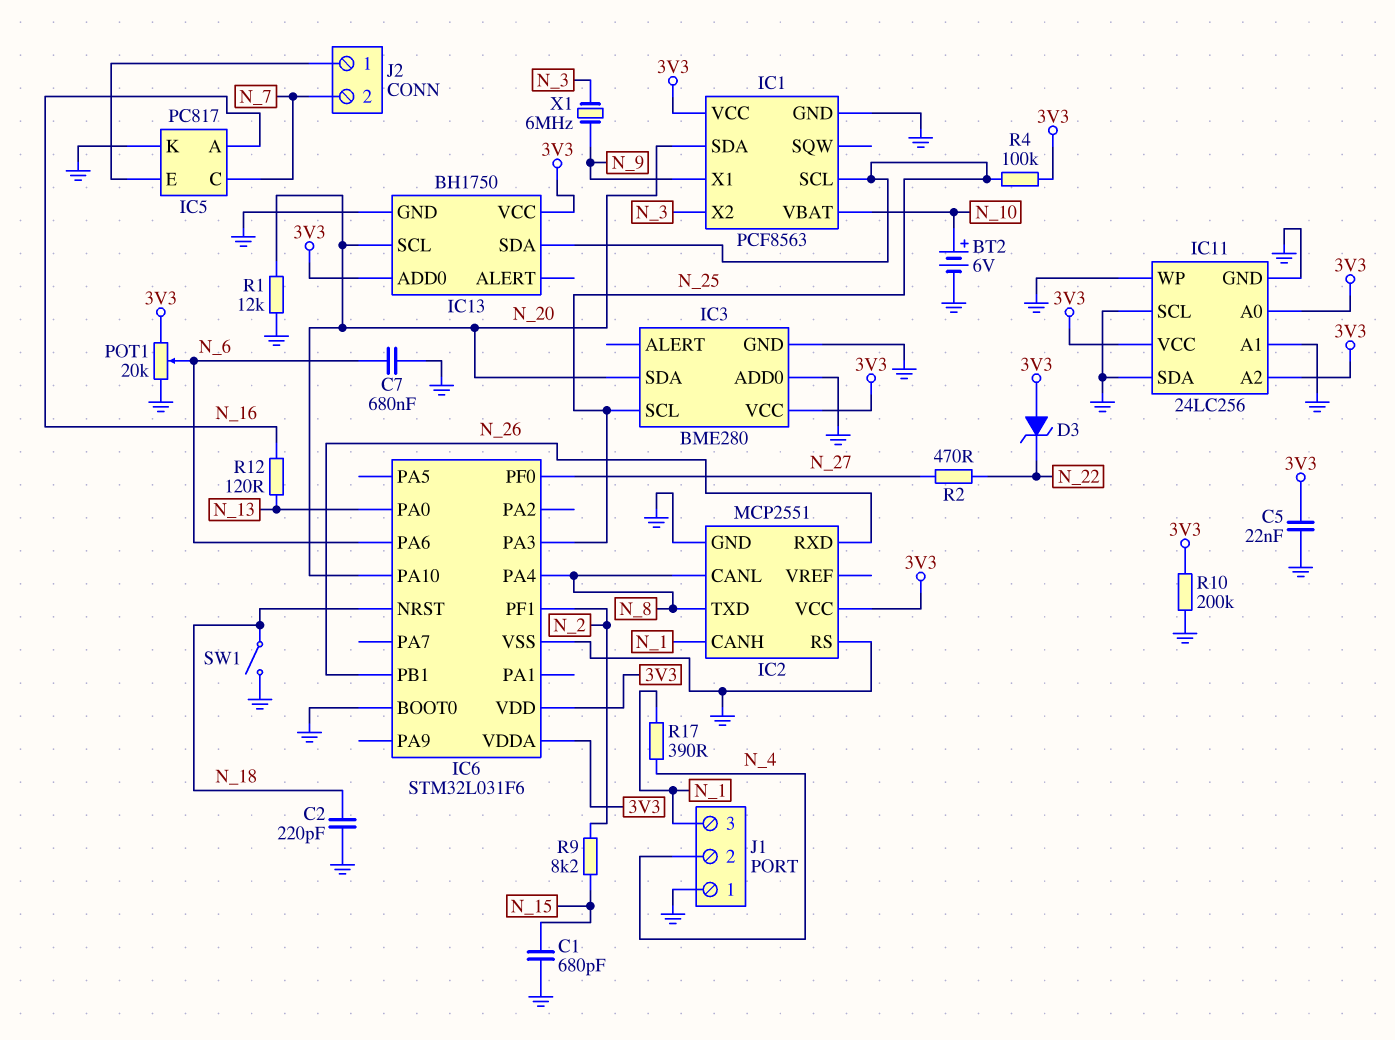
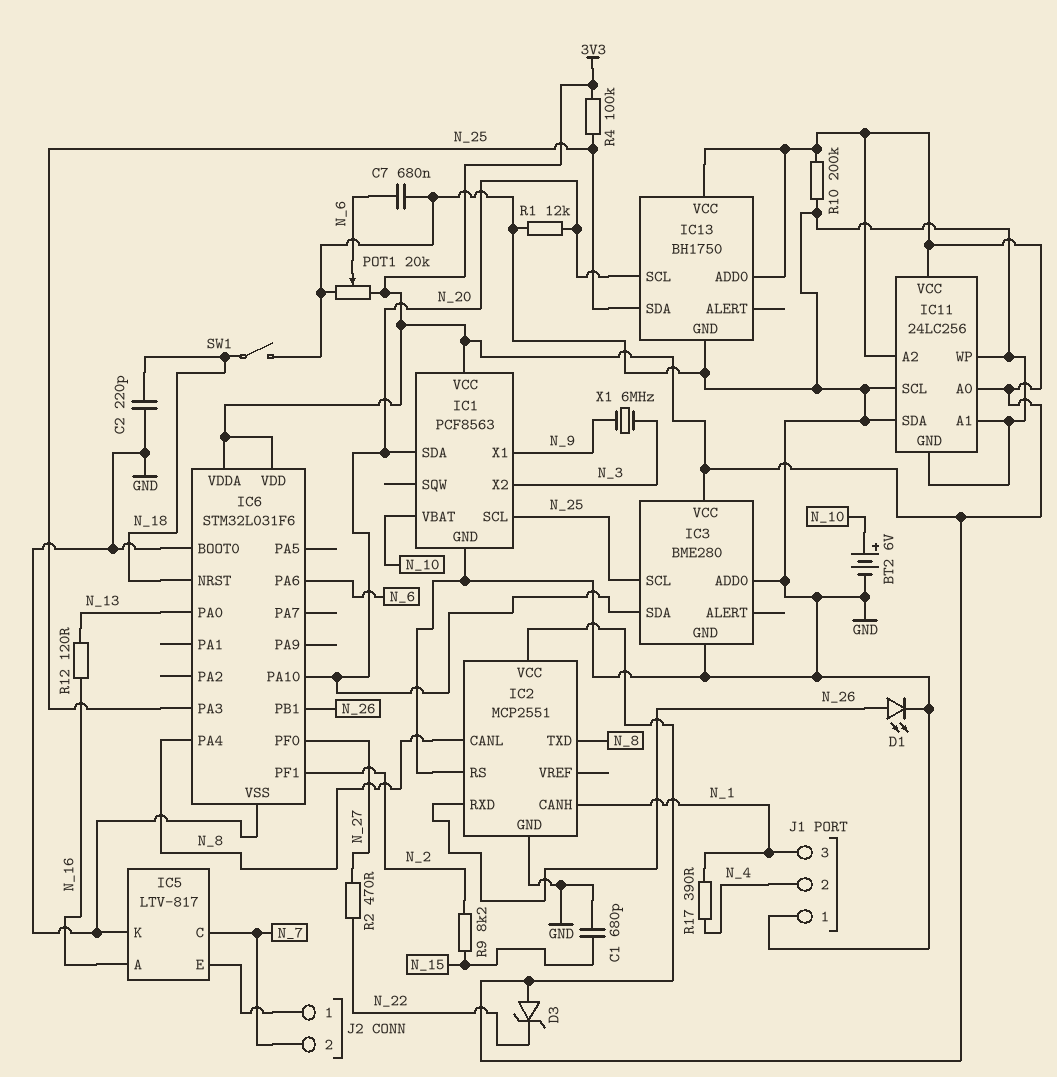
C5: 22nF (3V3, GND) -> none
D1: none -> LED (A N_26, K GND)
IC5: PC817 -> LTV-817

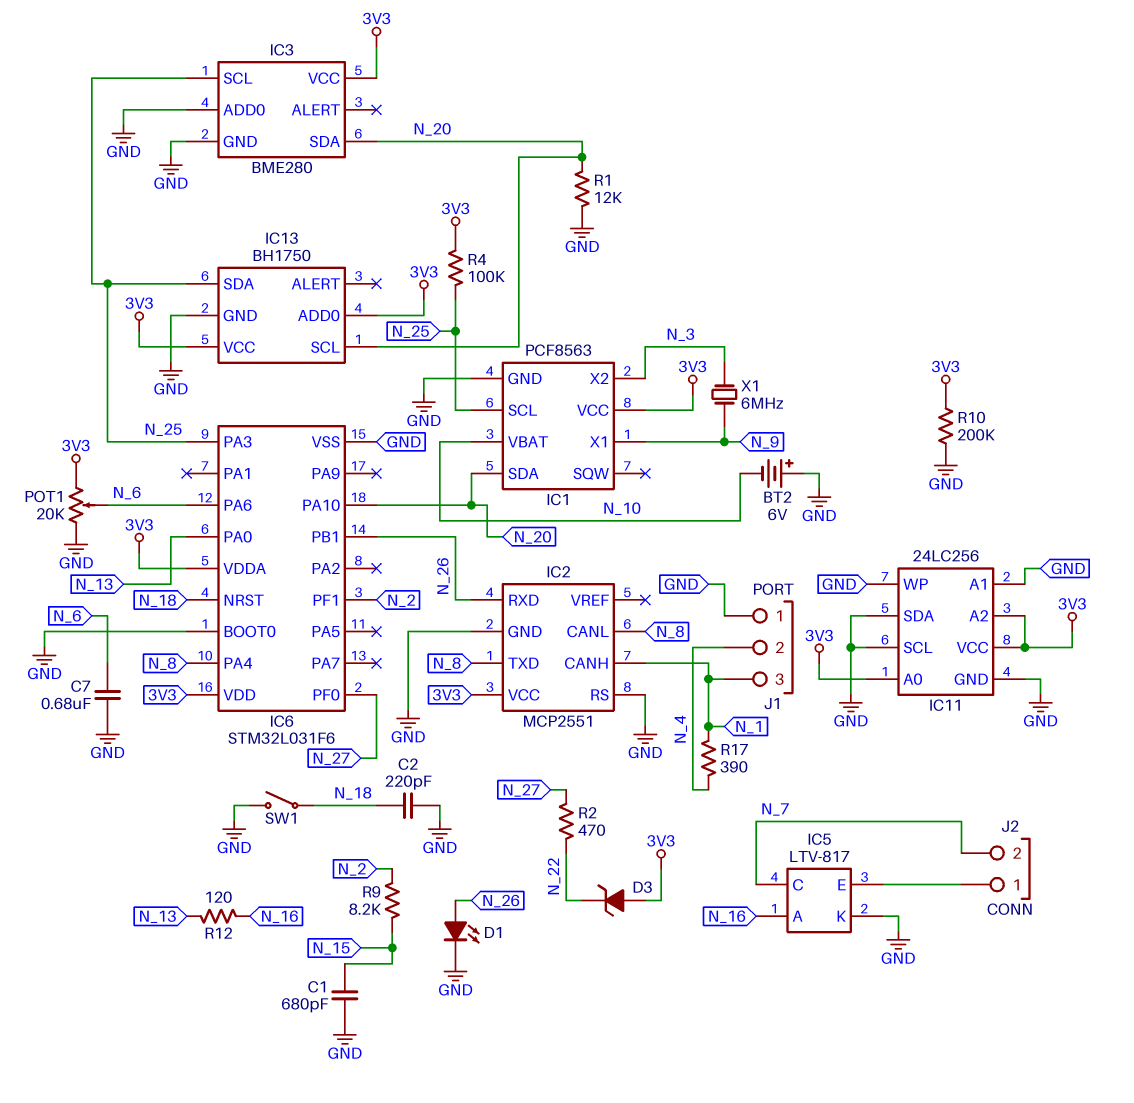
BT2: 6V (plus N_10, minus GND) -> 6V (plus GND, minus N_10)

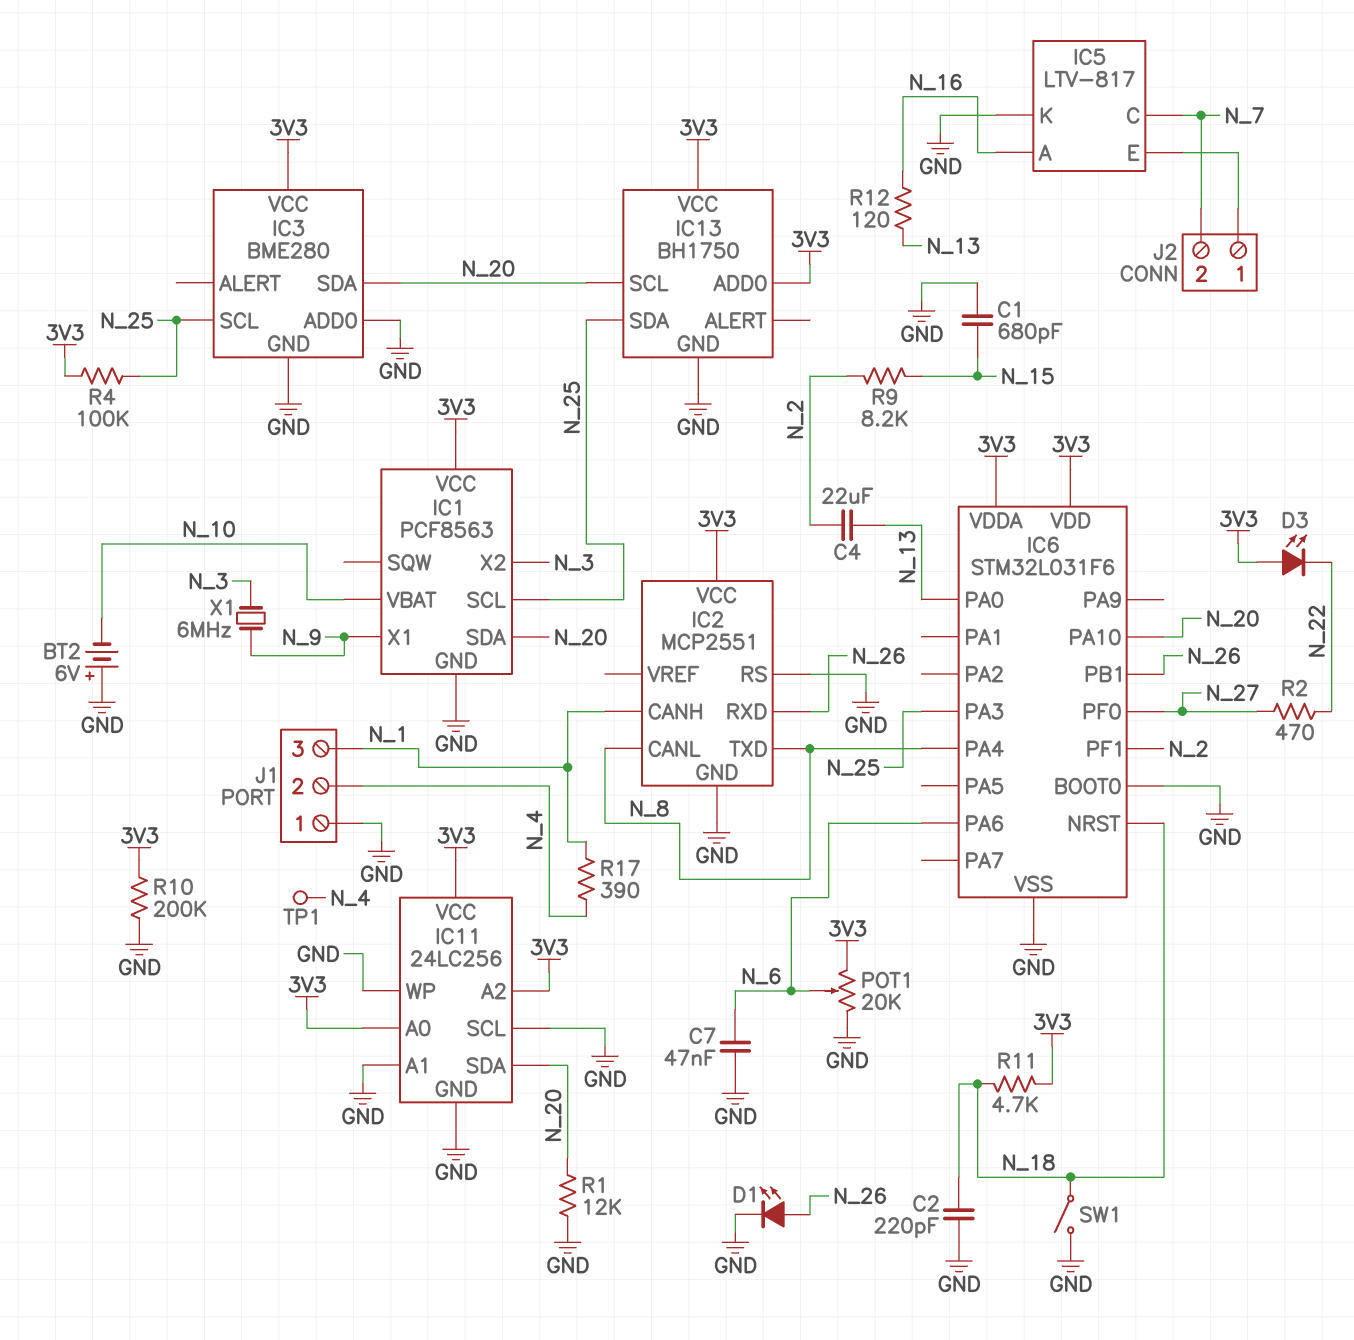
C4: none -> 22uF (N_2, N_13)
C7: 680nF (GND, N_6) -> 47nF (GND, N_6)
D3: zener (A 3V3, K N_22) -> LED (A 3V3, K N_22)
IC11 pin SDA: GND -> N_20
R11: none -> 4.7k (3V3, N_18)
TP1: none -> test point (N_4)

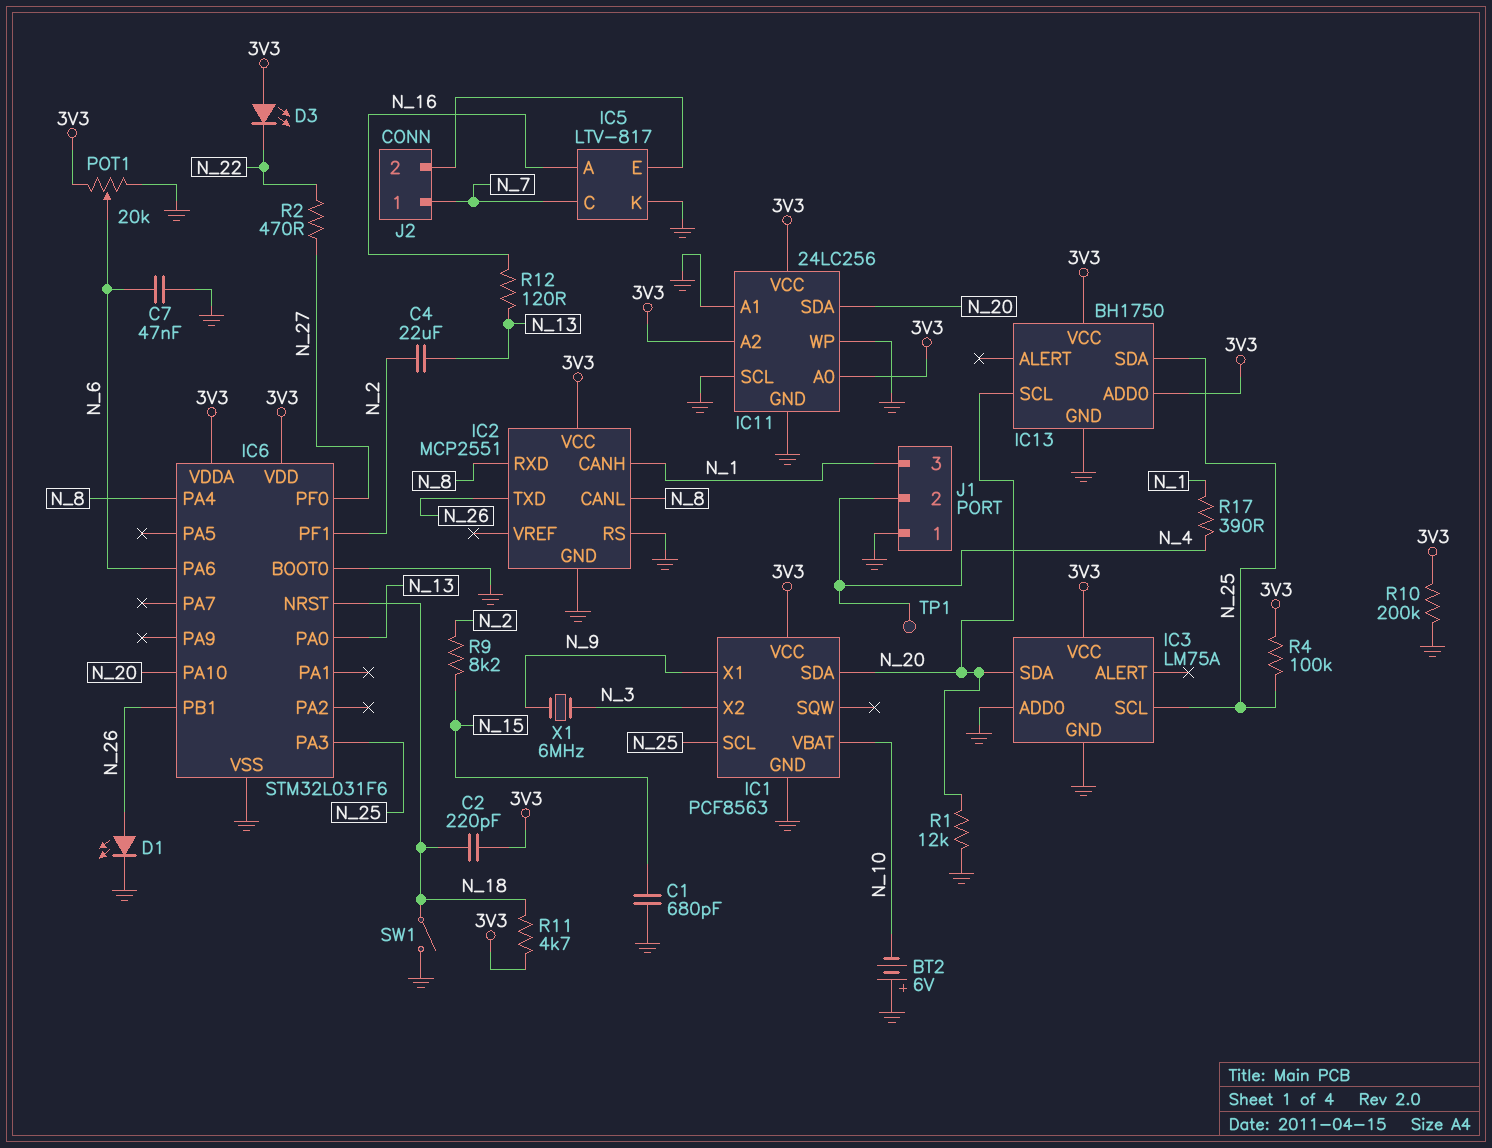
C2: 220pF (GND, N_18) -> 220pF (3V3, N_18)
IC2 pin RXD: N_26 -> N_8
IC2 pin TXD: N_8 -> N_26
IC3: BME280 -> LM75A
J2 pin 1: IC5/E -> N_7
J2 pin 2: N_7 -> IC5/E

